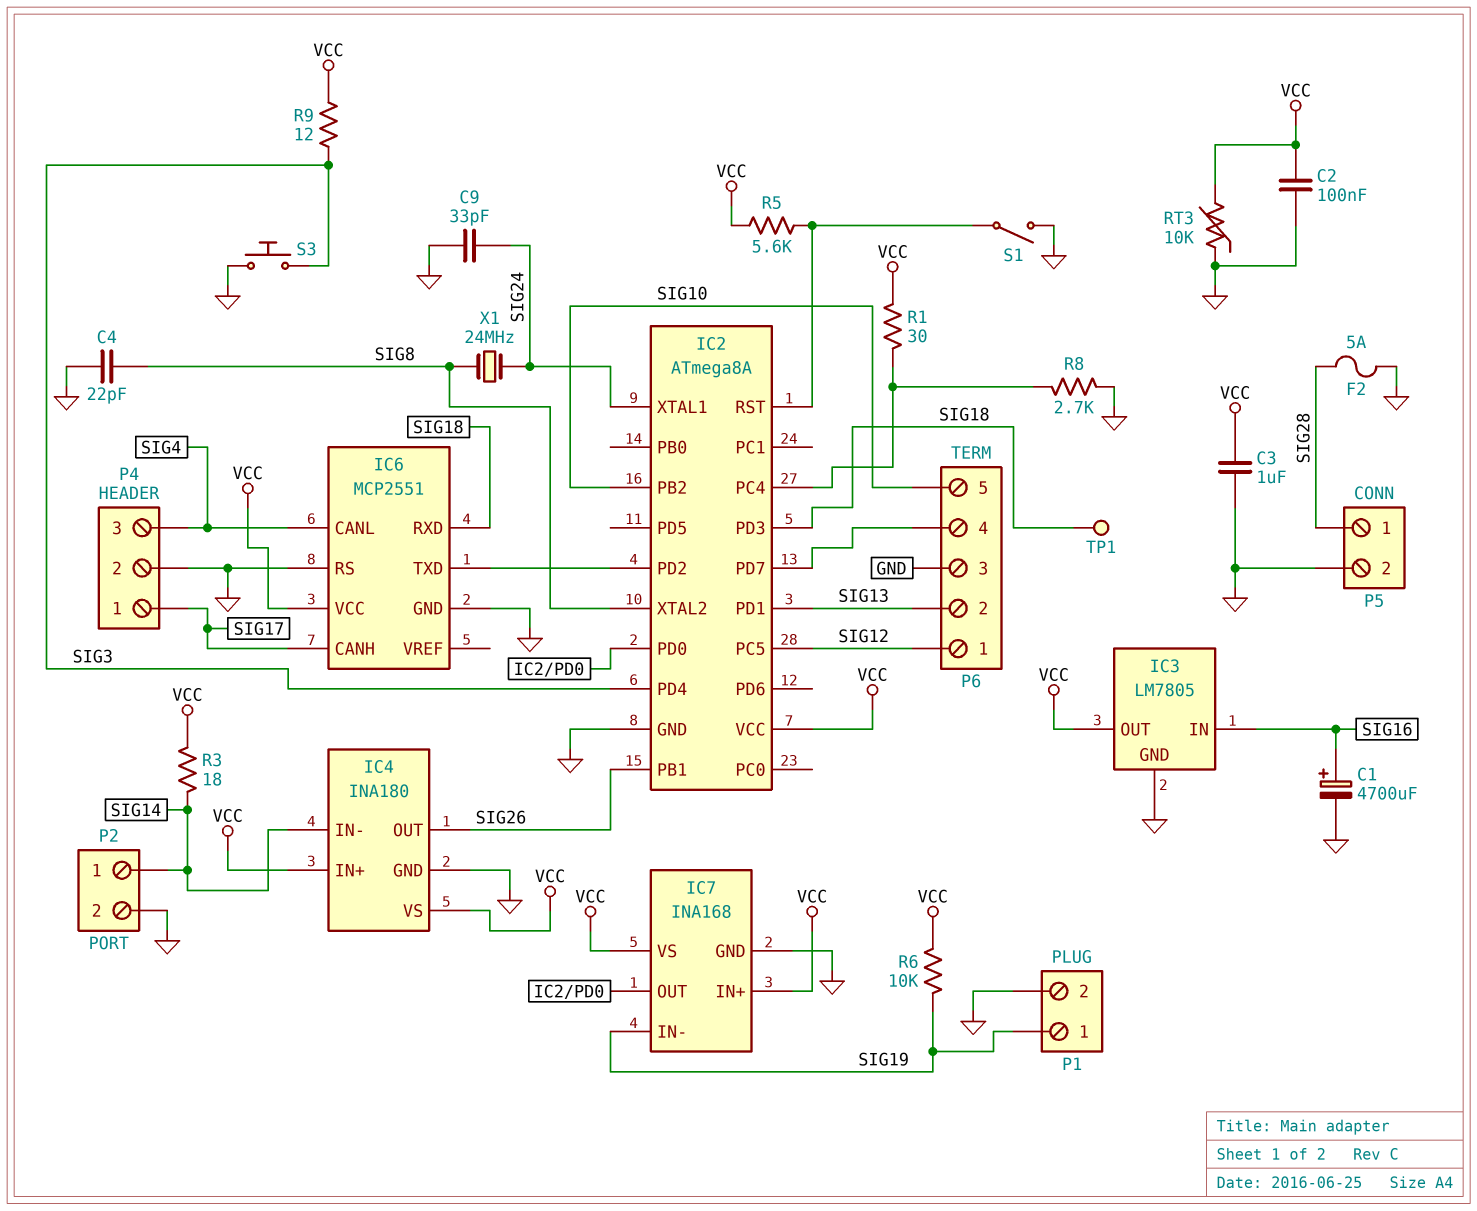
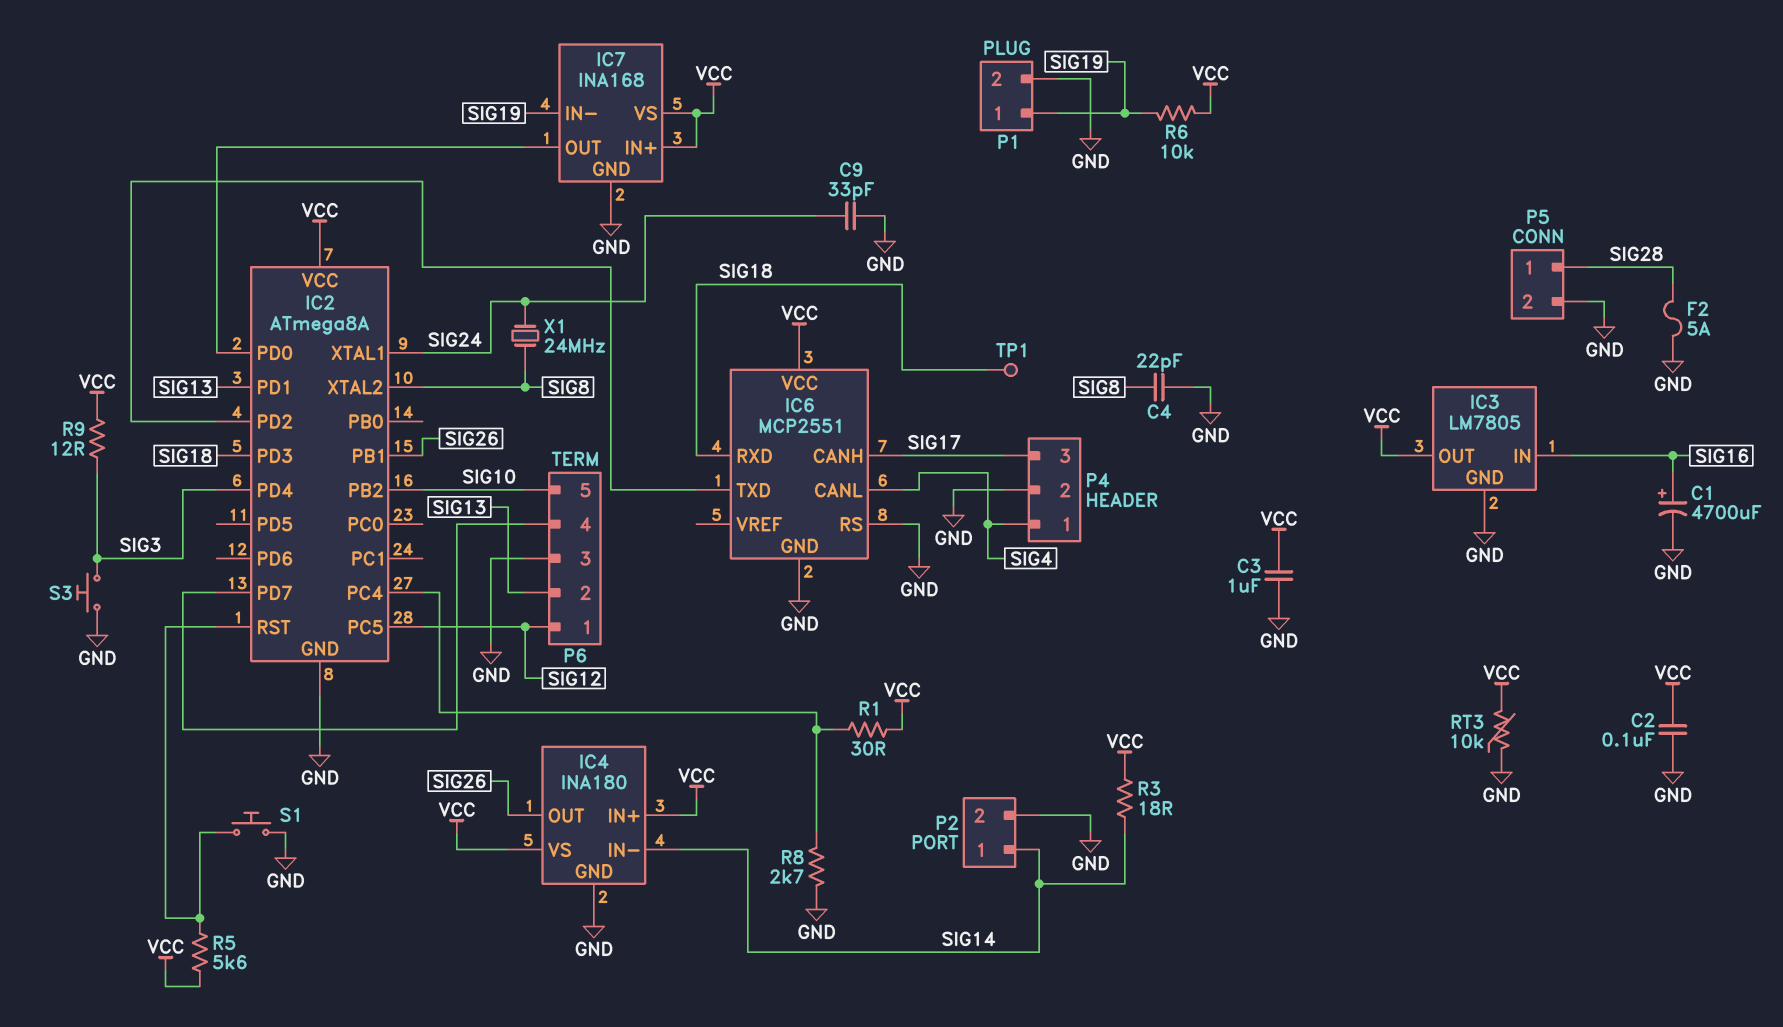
P4 pin 1: SIG17 -> SIG4
P4 pin 3: SIG4 -> SIG17
S1: switch (GND, IC2/RST) -> button (GND, IC2/RST)

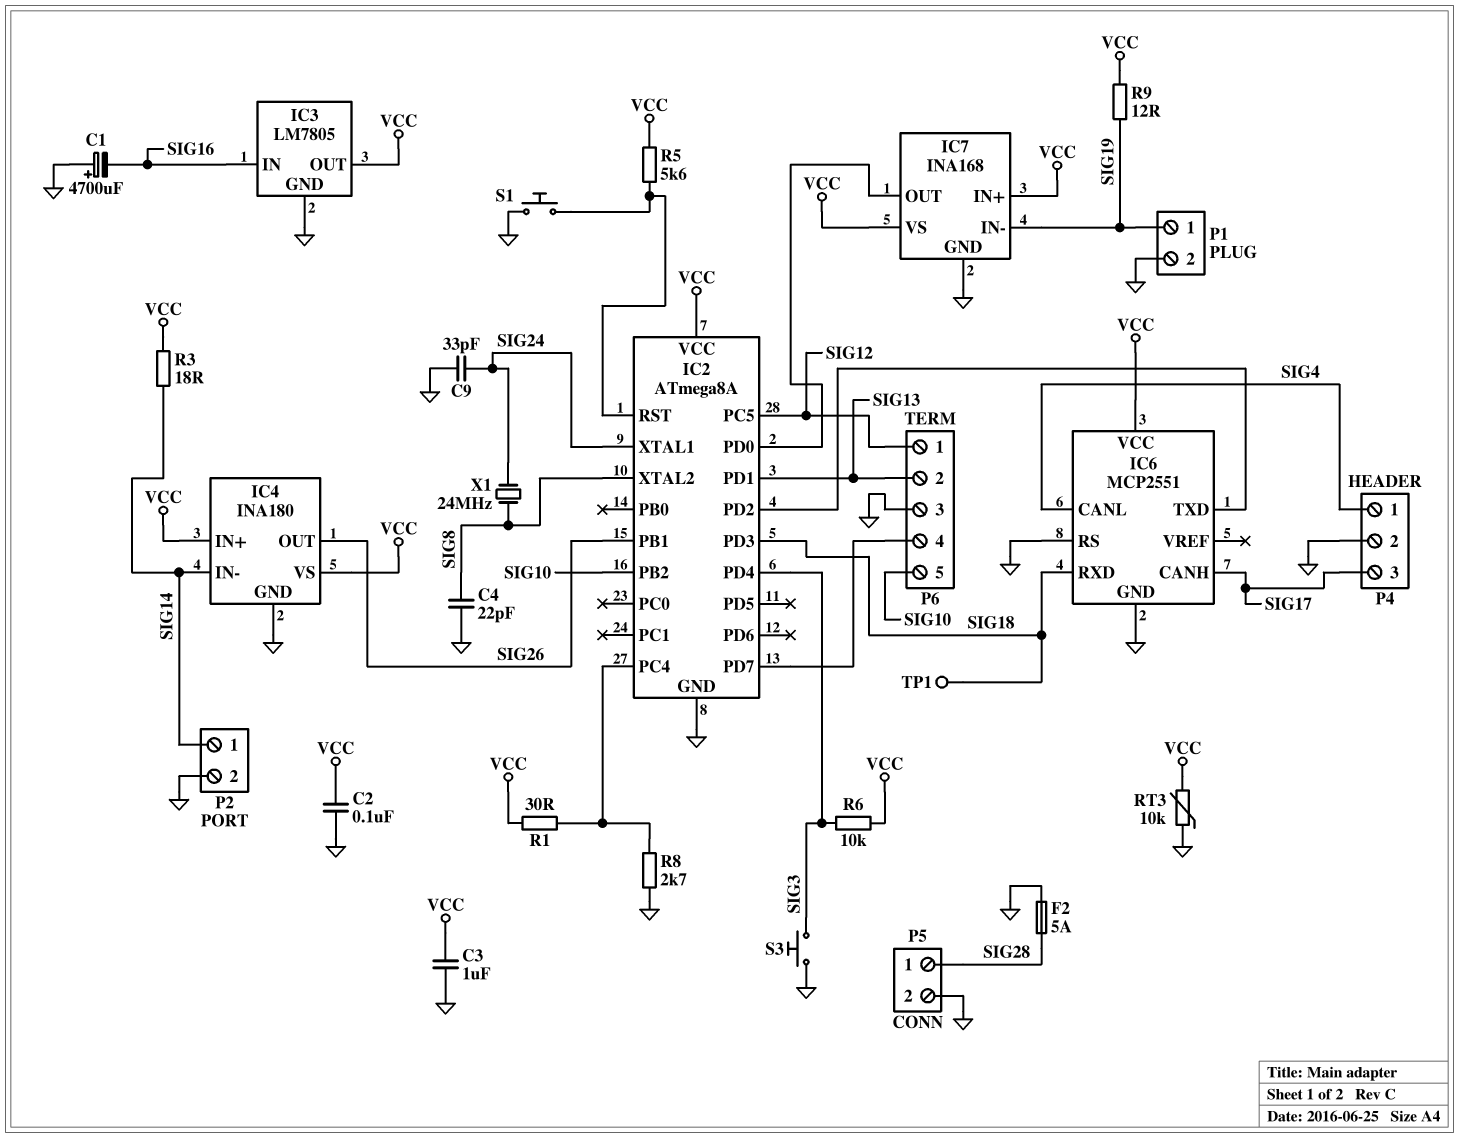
C1: 4700uF (plus SIG16, minus GND) -> 4700uF (plus GND, minus SIG16)
R6: 10k (SIG19, VCC) -> 10k (SIG3, VCC)
R9: 12 (SIG3, VCC) -> 12 (SIG19, VCC)

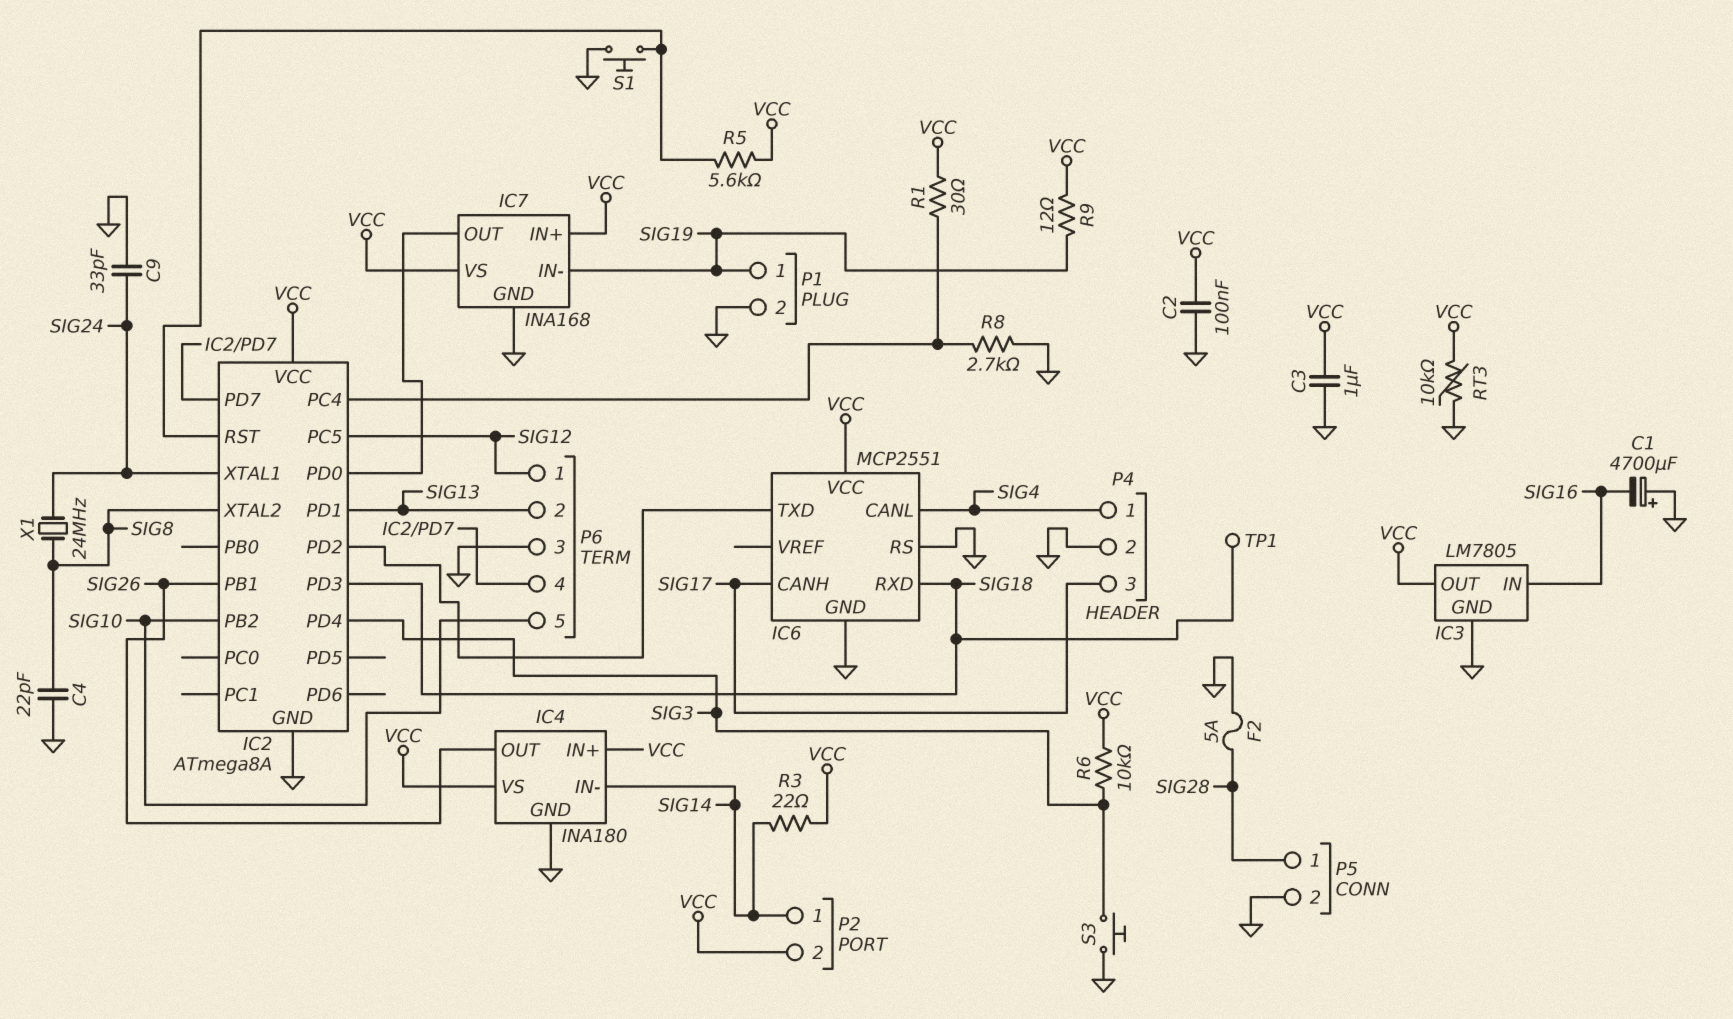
P2 pin 2: GND -> VCC
R3: 18 (SIG14, VCC) -> 22 (SIG14, VCC)

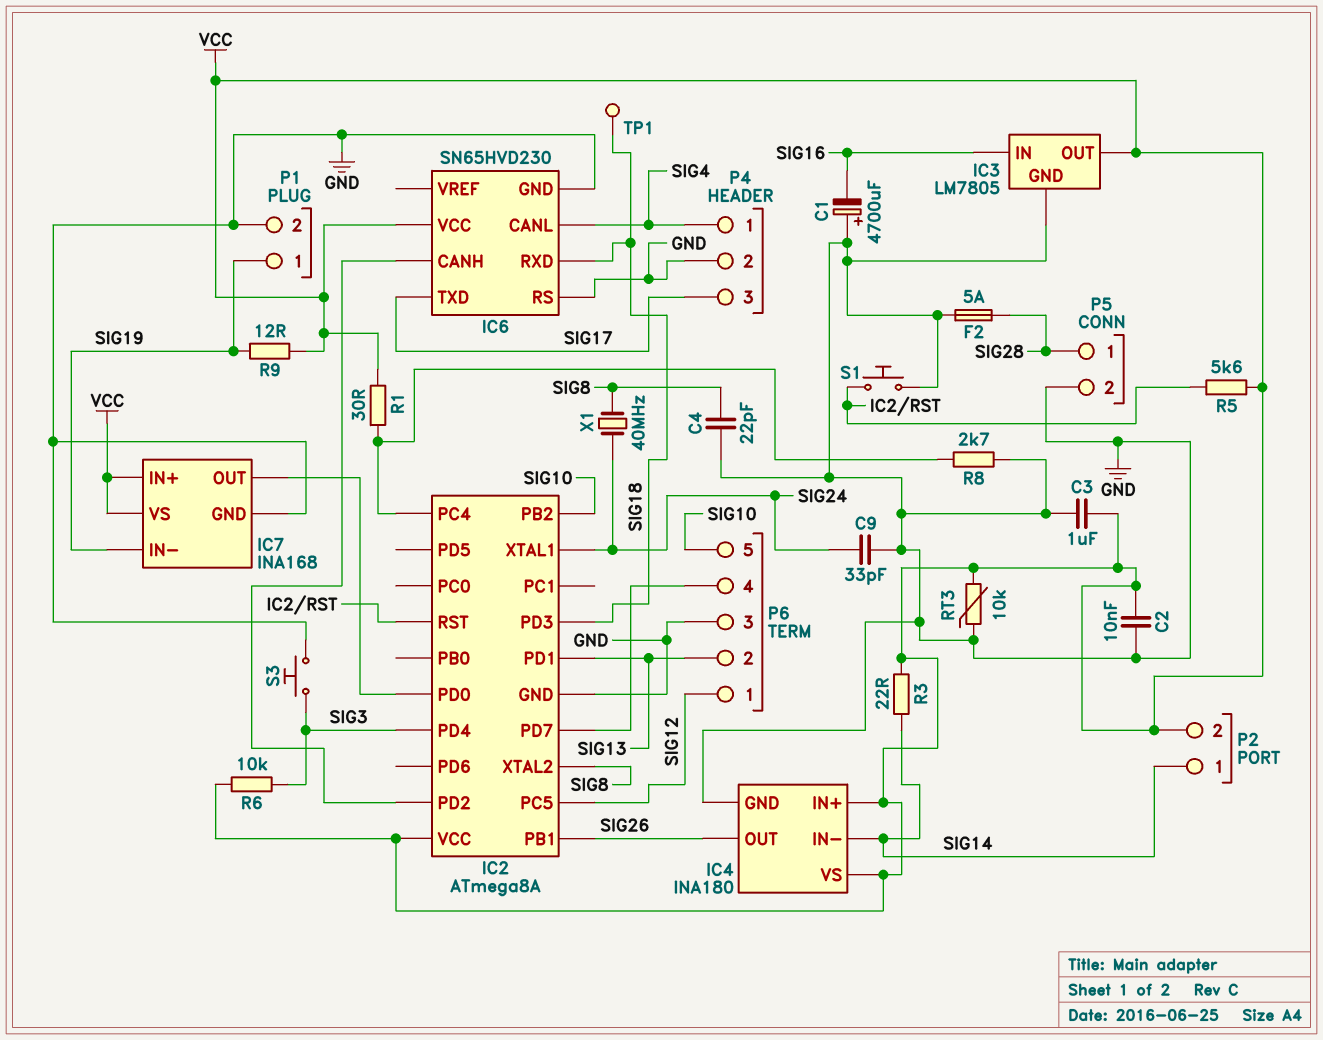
C2: 100nF (GND, VCC) -> 10nF (GND, VCC)
IC6: MCP2551 -> SN65HVD230
IC6 pin CANH: SIG17 -> IC2/PD2
IC6 pin TXD: IC2/PD2 -> SIG17
X1: 24MHz (SIG8, SIG24) -> 40MHz (SIG8, SIG24)

